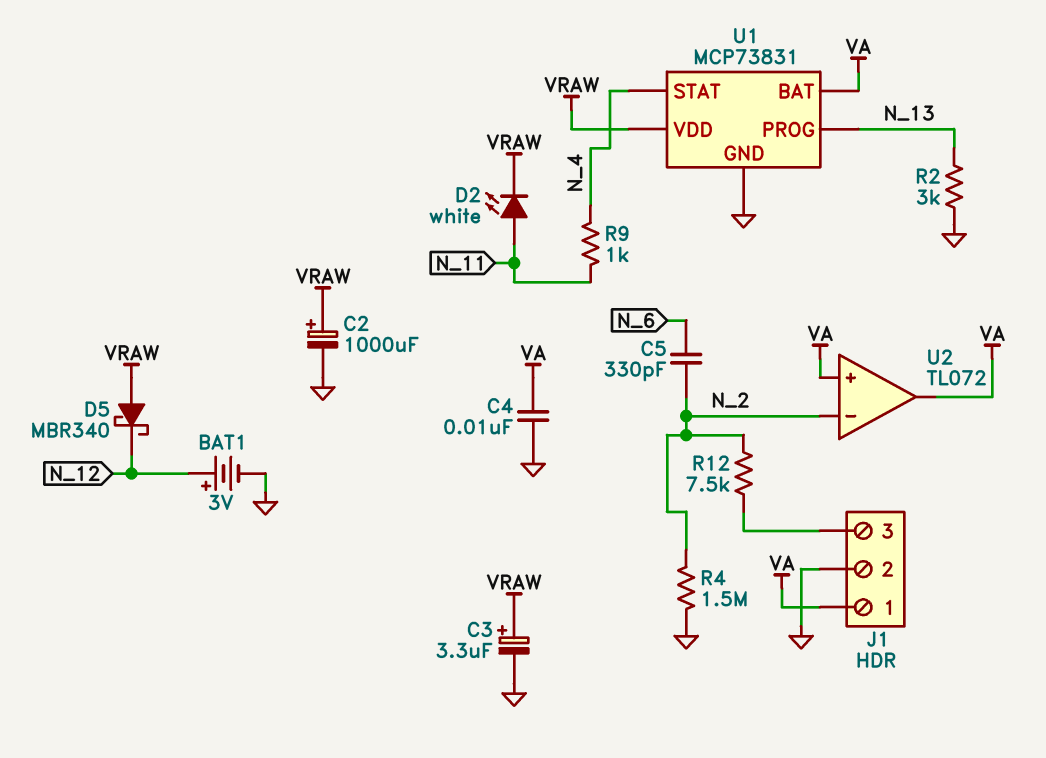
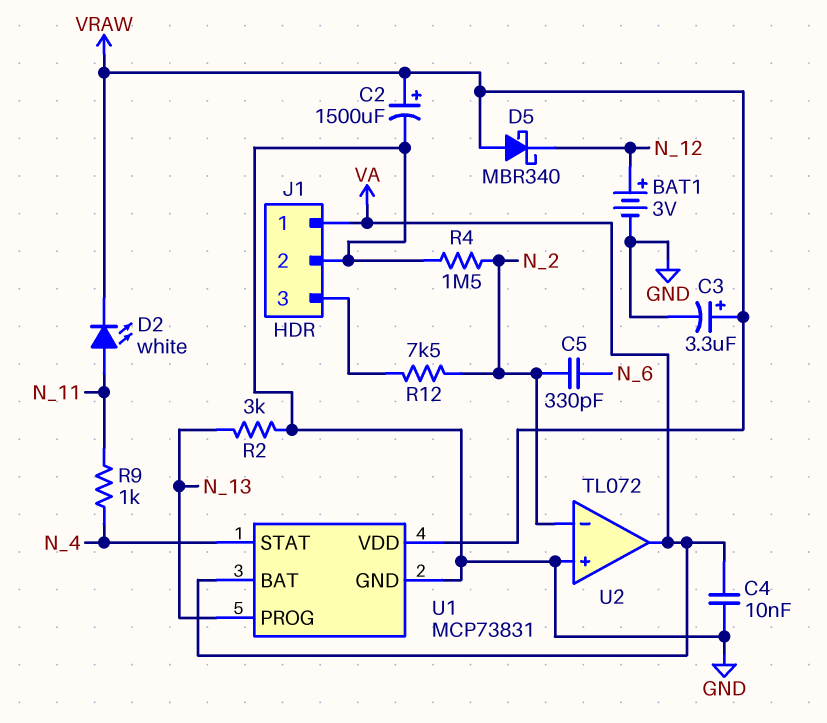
C2: 1000uF (plus VRAW, minus GND) -> 1500uF (plus VRAW, minus GND)
U2 pin in+: VA -> GND

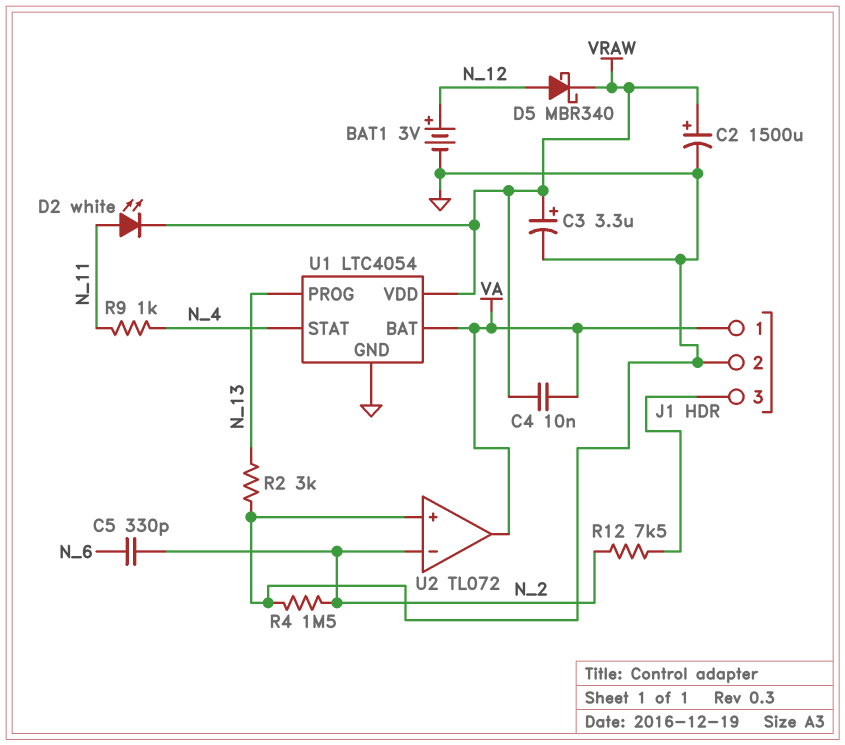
C4: 10nF (GND, VA) -> 10nF (VA, VRAW)
D5: schottky MBR340 (A VRAW, K N_12) -> schottky MBR340 (A N_12, K VRAW)
U1: MCP73831 -> LTC4054

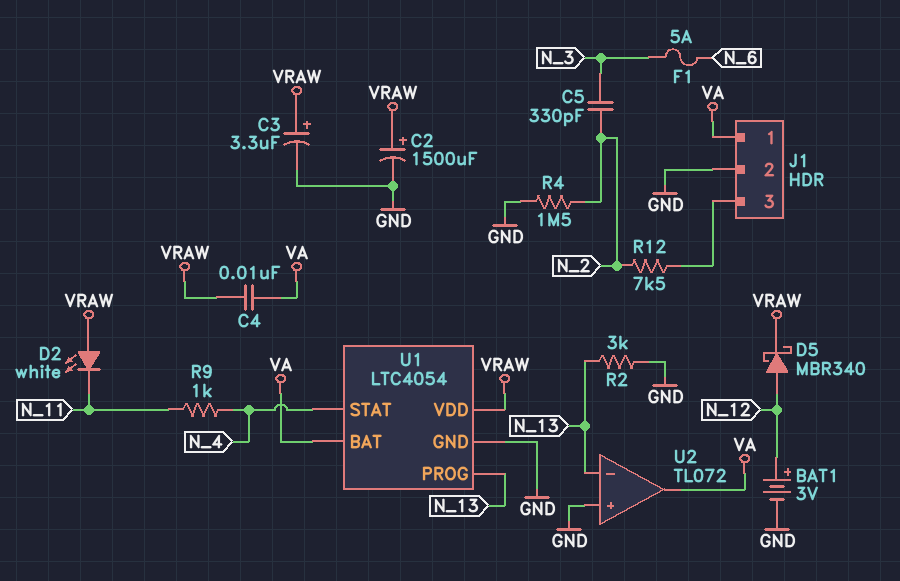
C5: 330pF (N_2, N_6) -> 330pF (N_2, N_3)
D2: LED white (A N_11, K VRAW) -> LED white (A VRAW, K N_11)
F1: none -> 5A (N_3, N_6)
U2 pin in-: N_2 -> N_13

